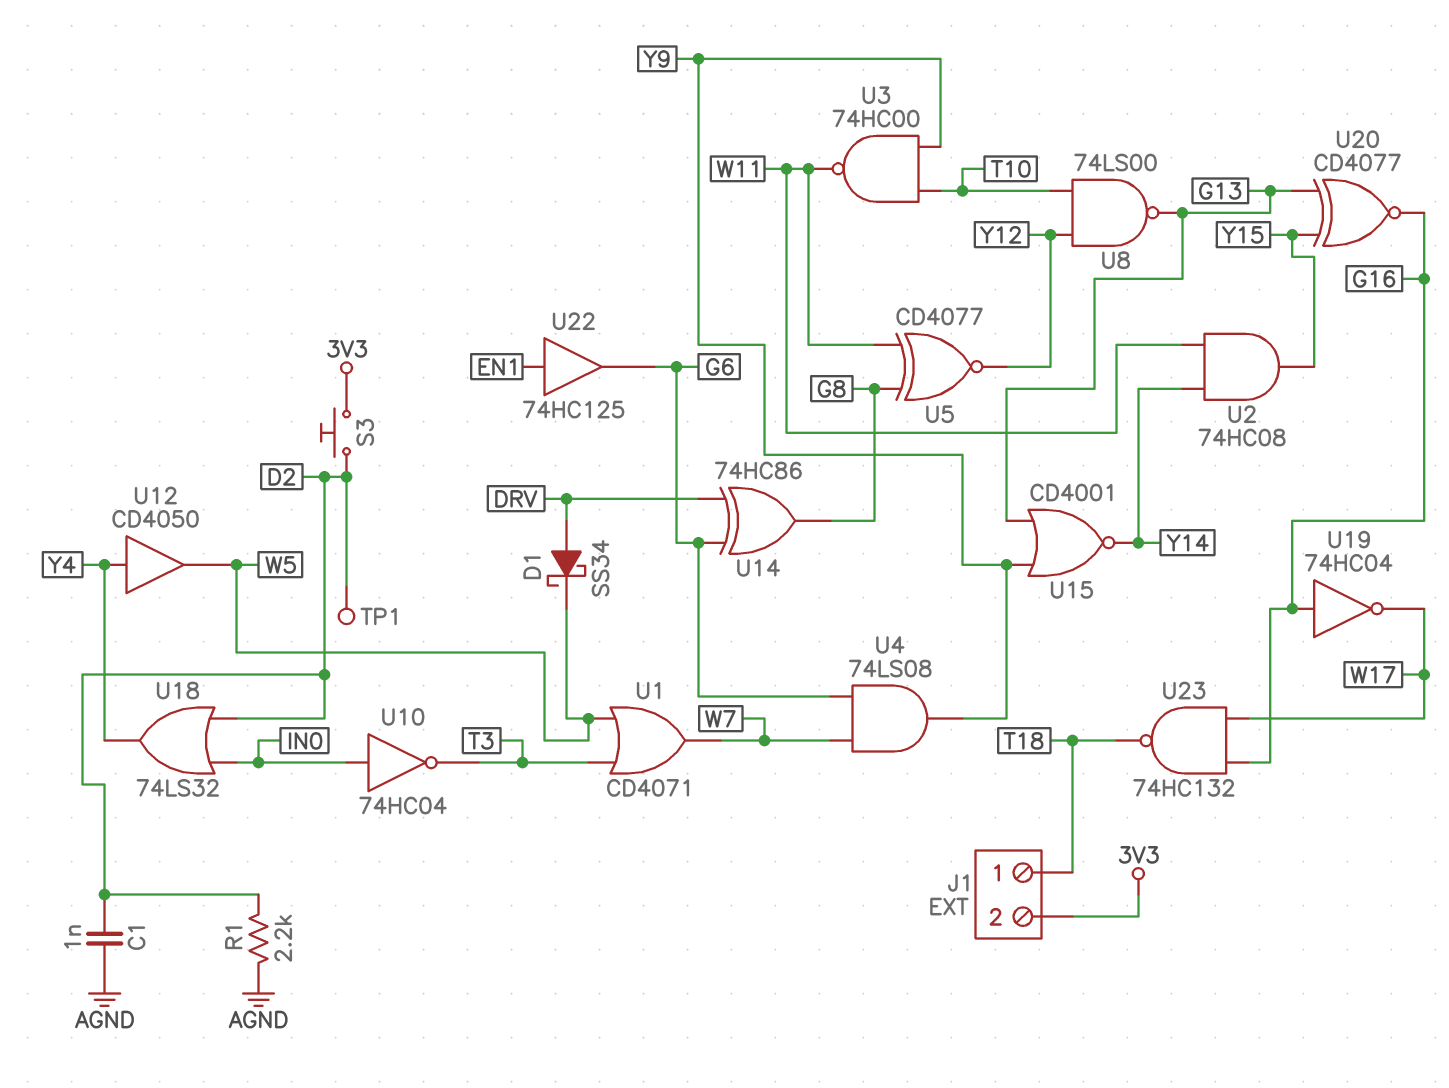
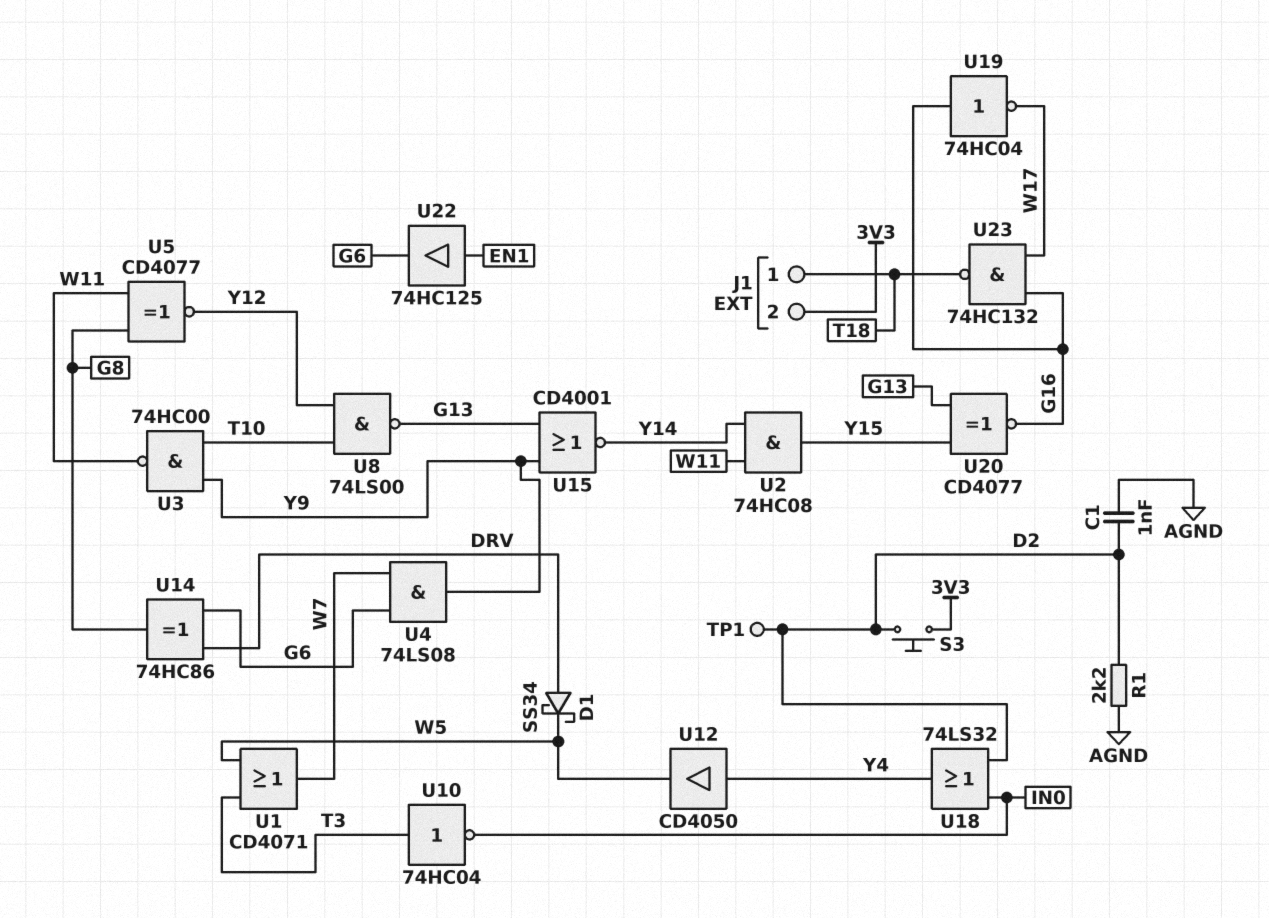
U10: NOT 74HC04 (in IN0, out T3) -> NOT 74HC04 (in T3, out IN0)

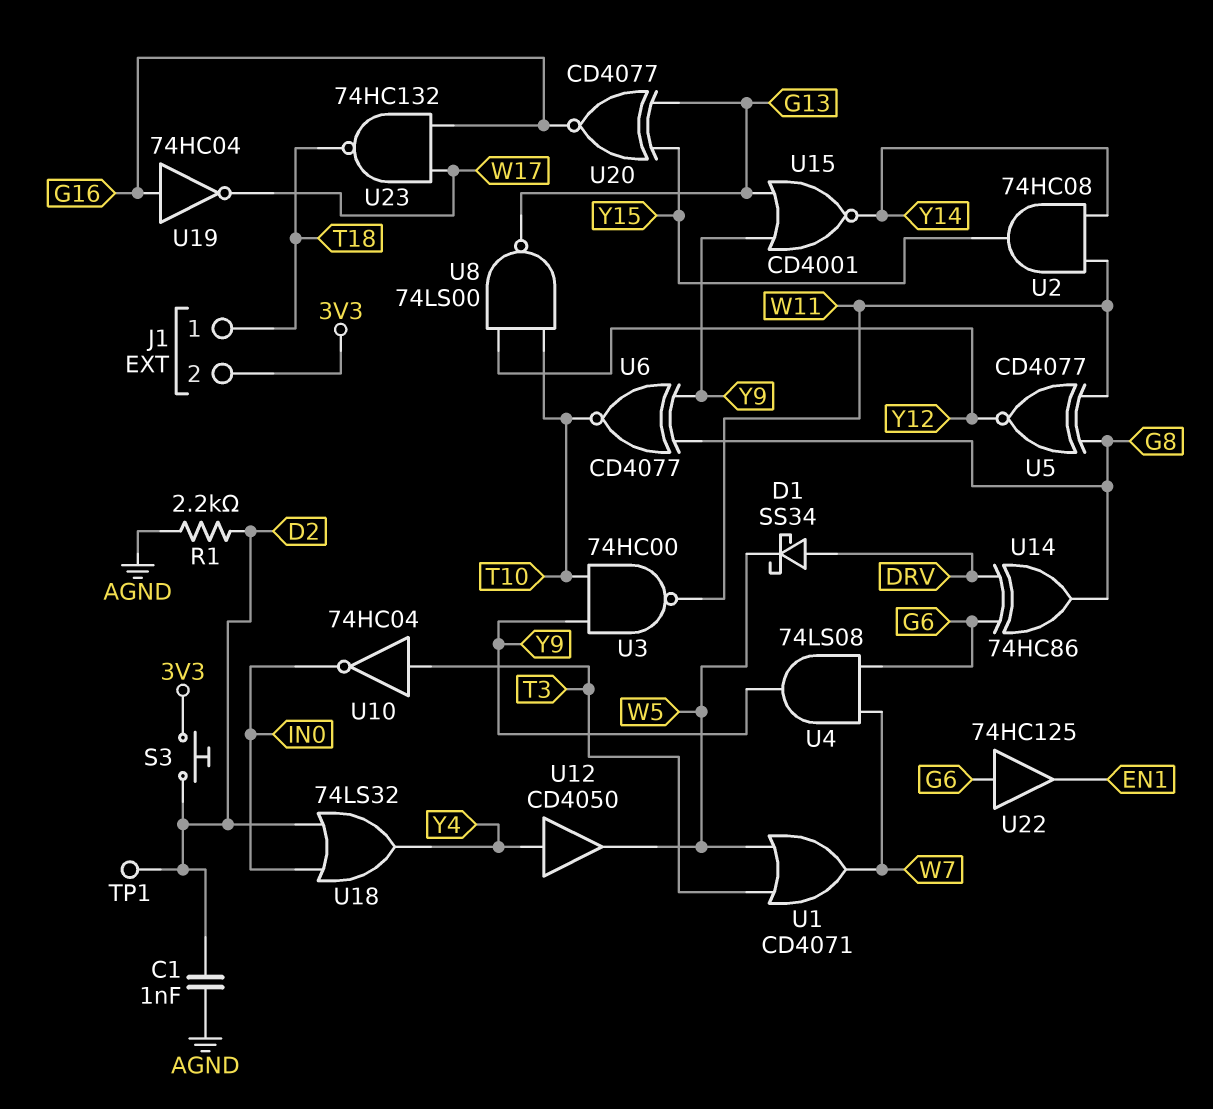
U6: none -> XNOR CD4077 (in G8, in Y9, out T10)
U22: buffer 74HC125 (in EN1, out G6) -> buffer 74HC125 (in G6, out EN1)

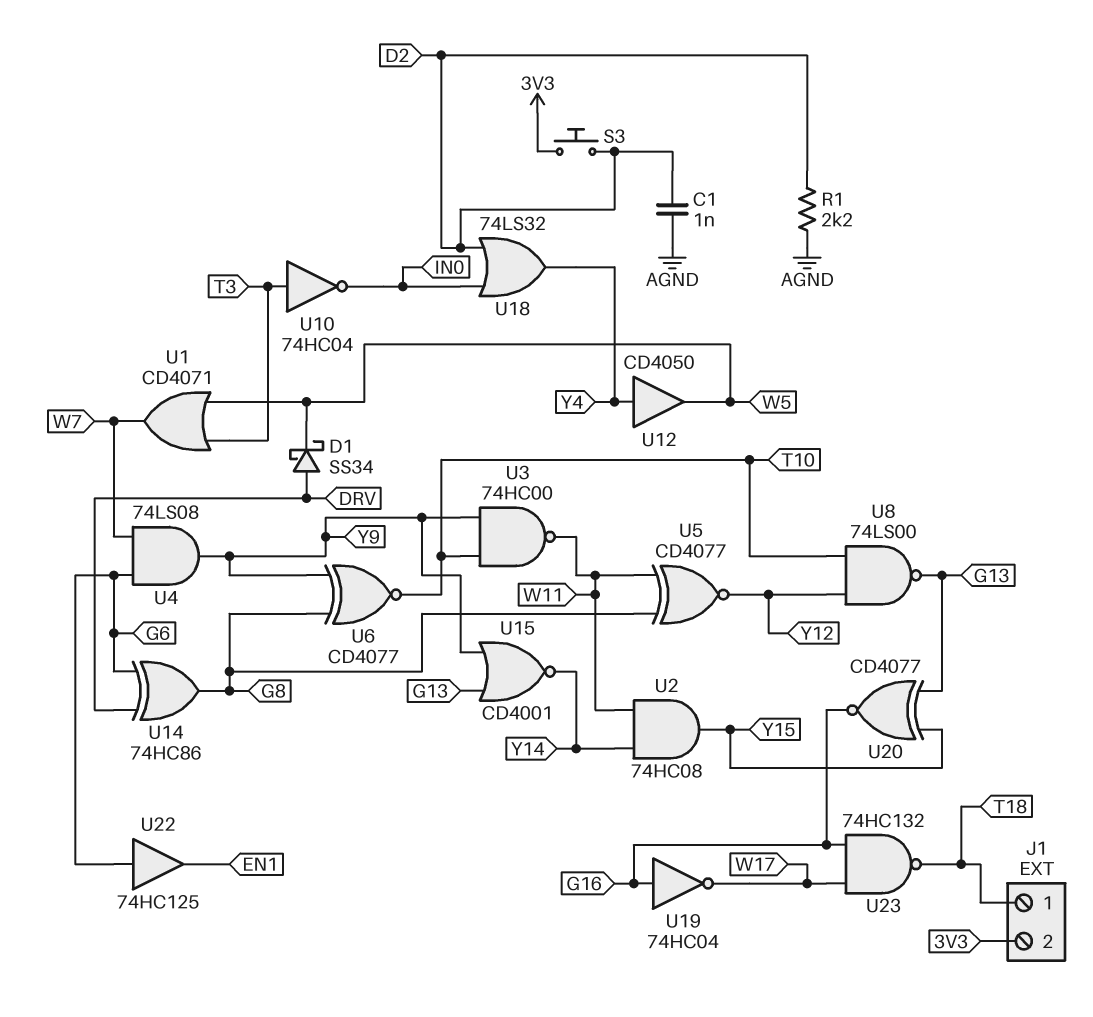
TP1: test point (D2) -> none

